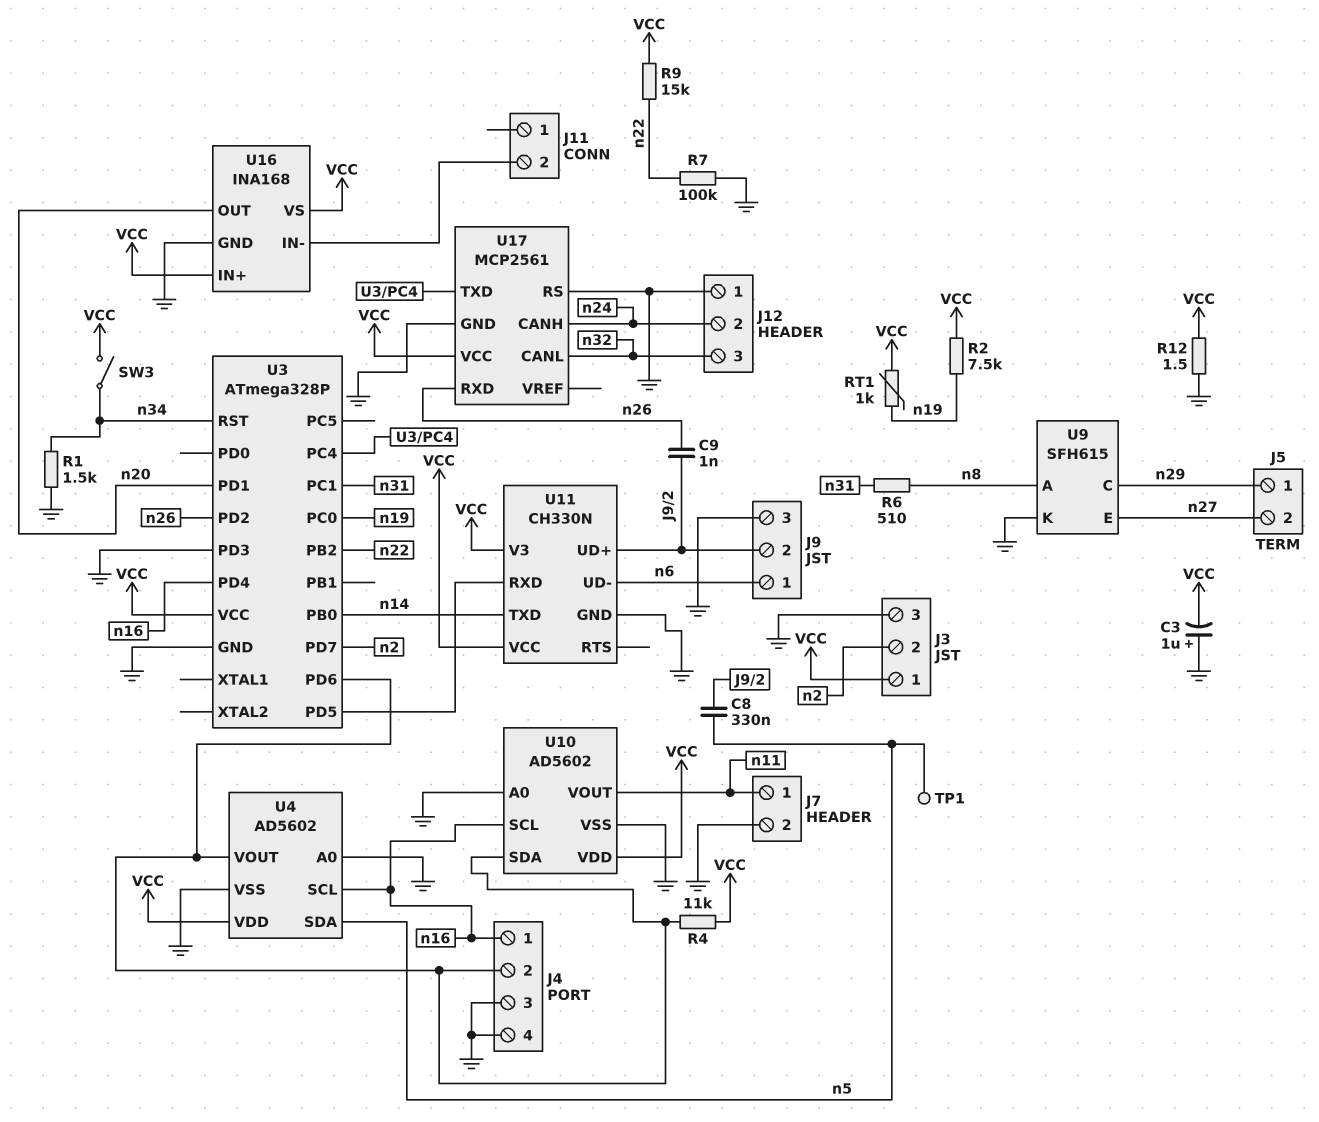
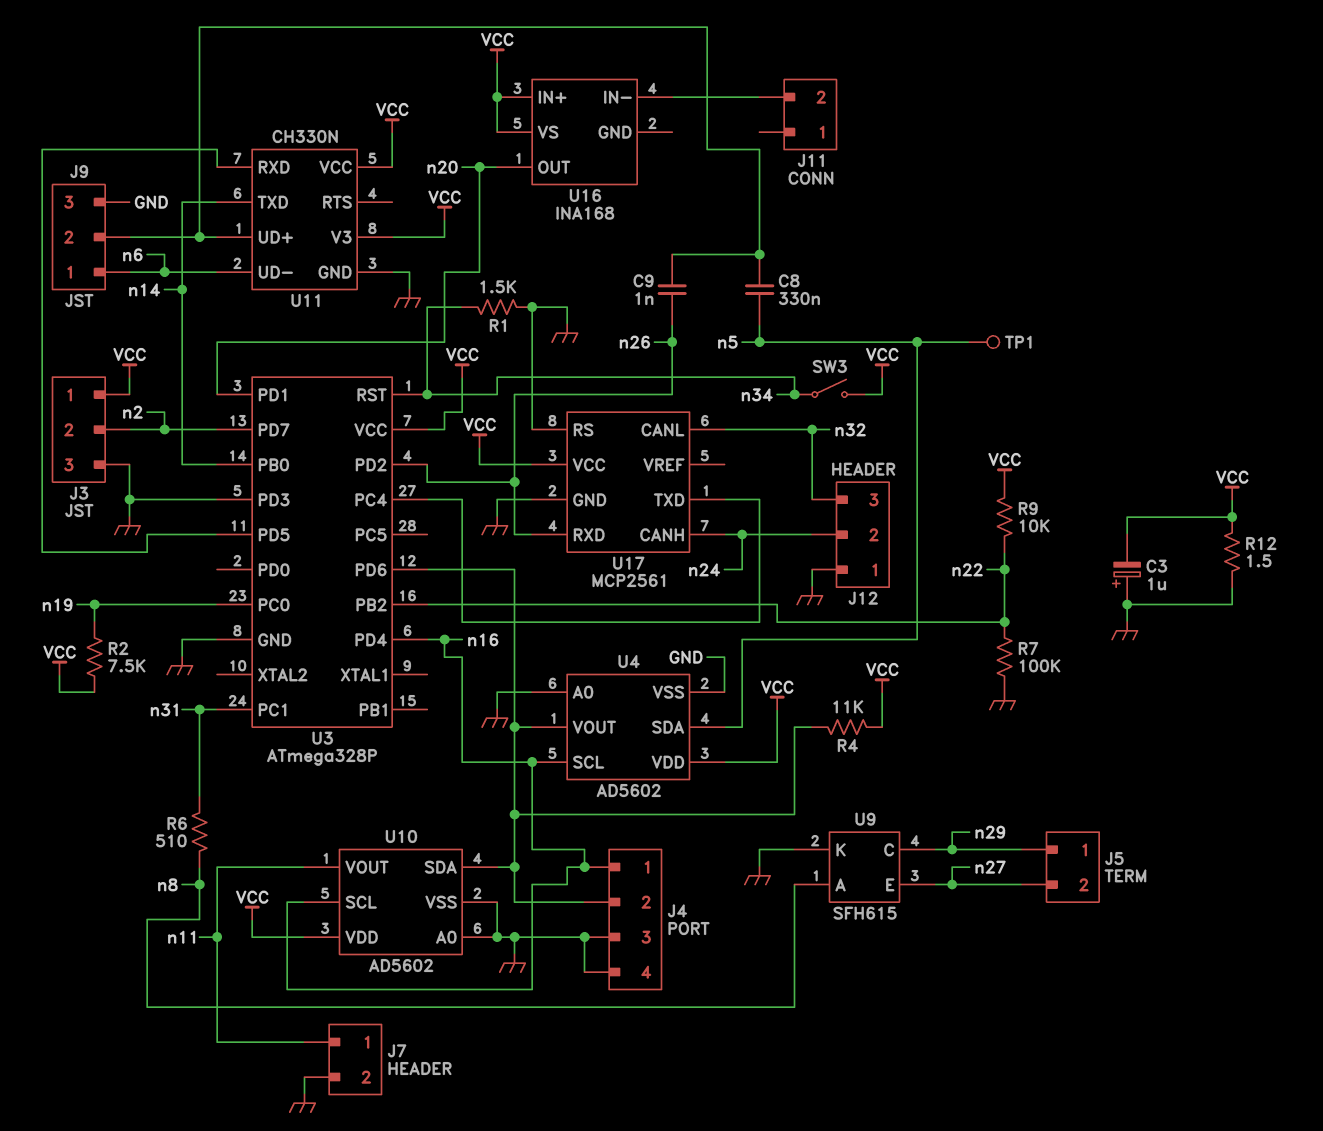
R9: 15k (VCC, n22) -> 10k (VCC, n22)
RT1: 1k (VCC, n19) -> none
U16 pin GND: GND -> none

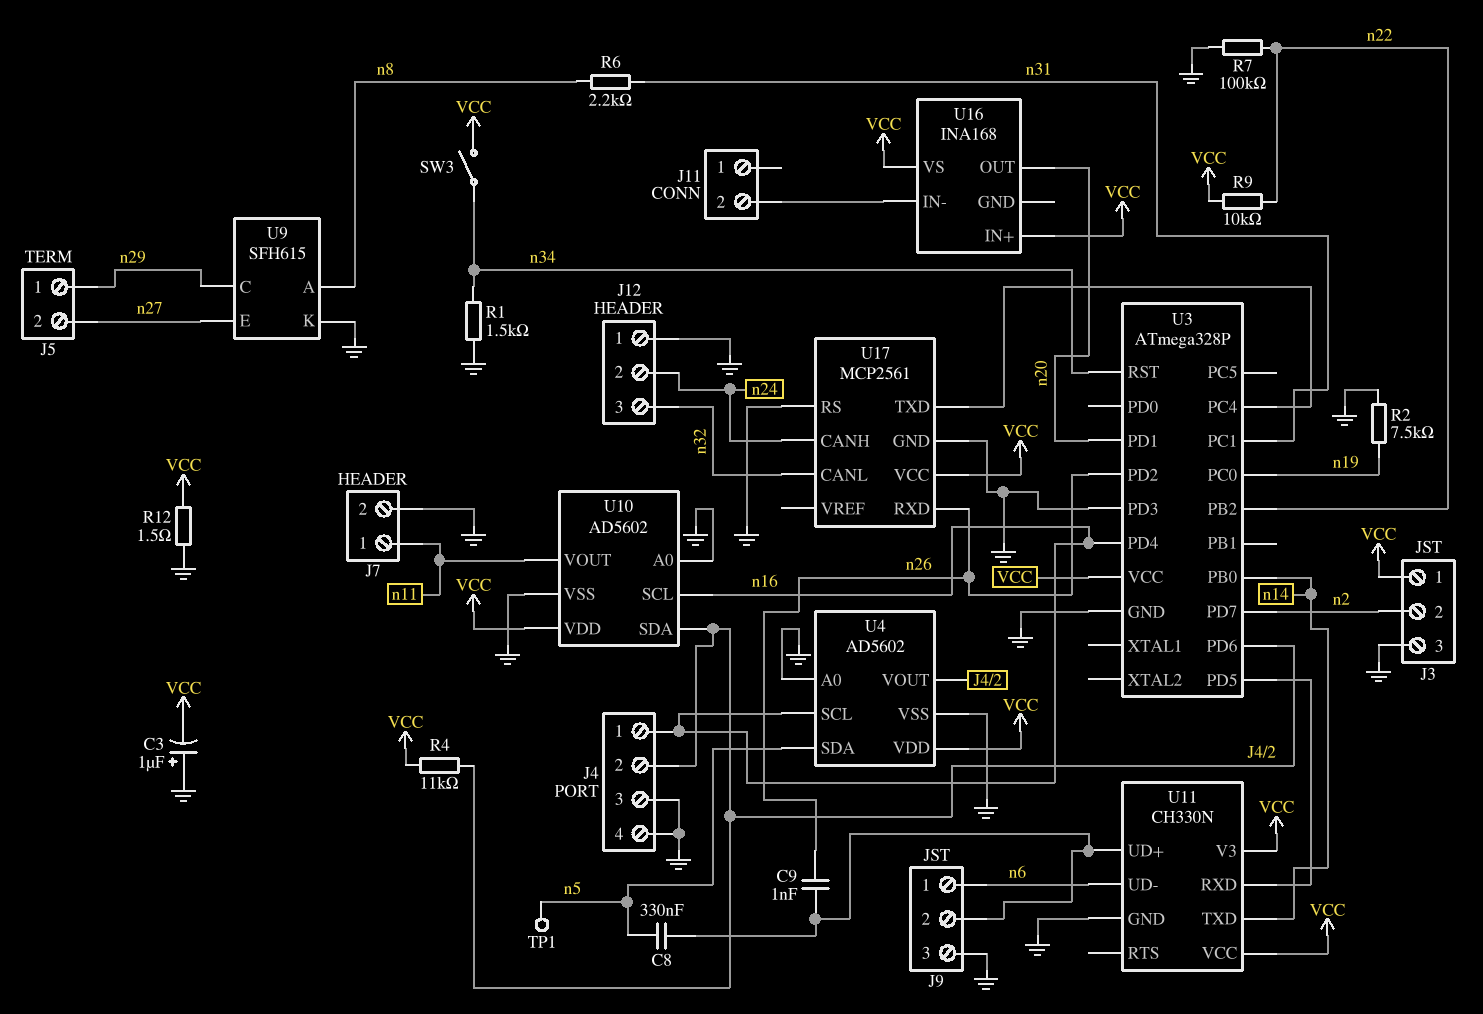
R2: 7.5k (VCC, n19) -> 7.5k (GND, n19)
R6: 510 (n8, n31) -> 2.2k (n8, n31)

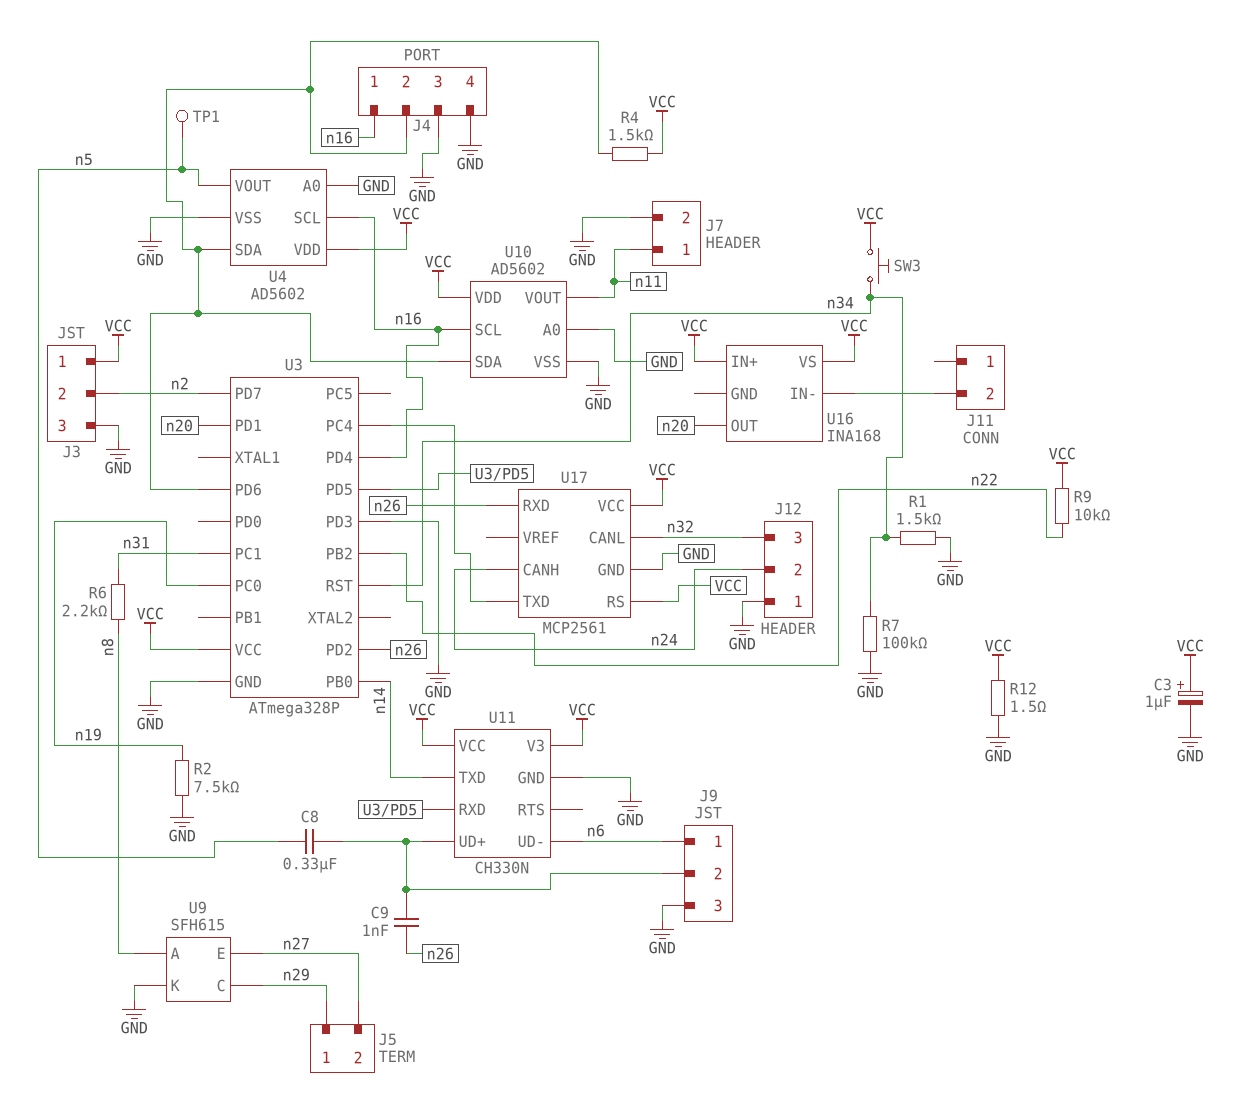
C3: 1uF (plus GND, minus VCC) -> 1uF (plus VCC, minus GND)
R4: 11k (J4/2, VCC) -> 1.5k (J4/2, VCC)
R7: 100k (GND, n22) -> 100k (GND, n34)
SW3: switch (VCC, n34) -> button (VCC, n34)
U4 pin SDA: n5 -> J4/2
U4 pin VOUT: J4/2 -> n5
U17 pin RS: GND -> VCC

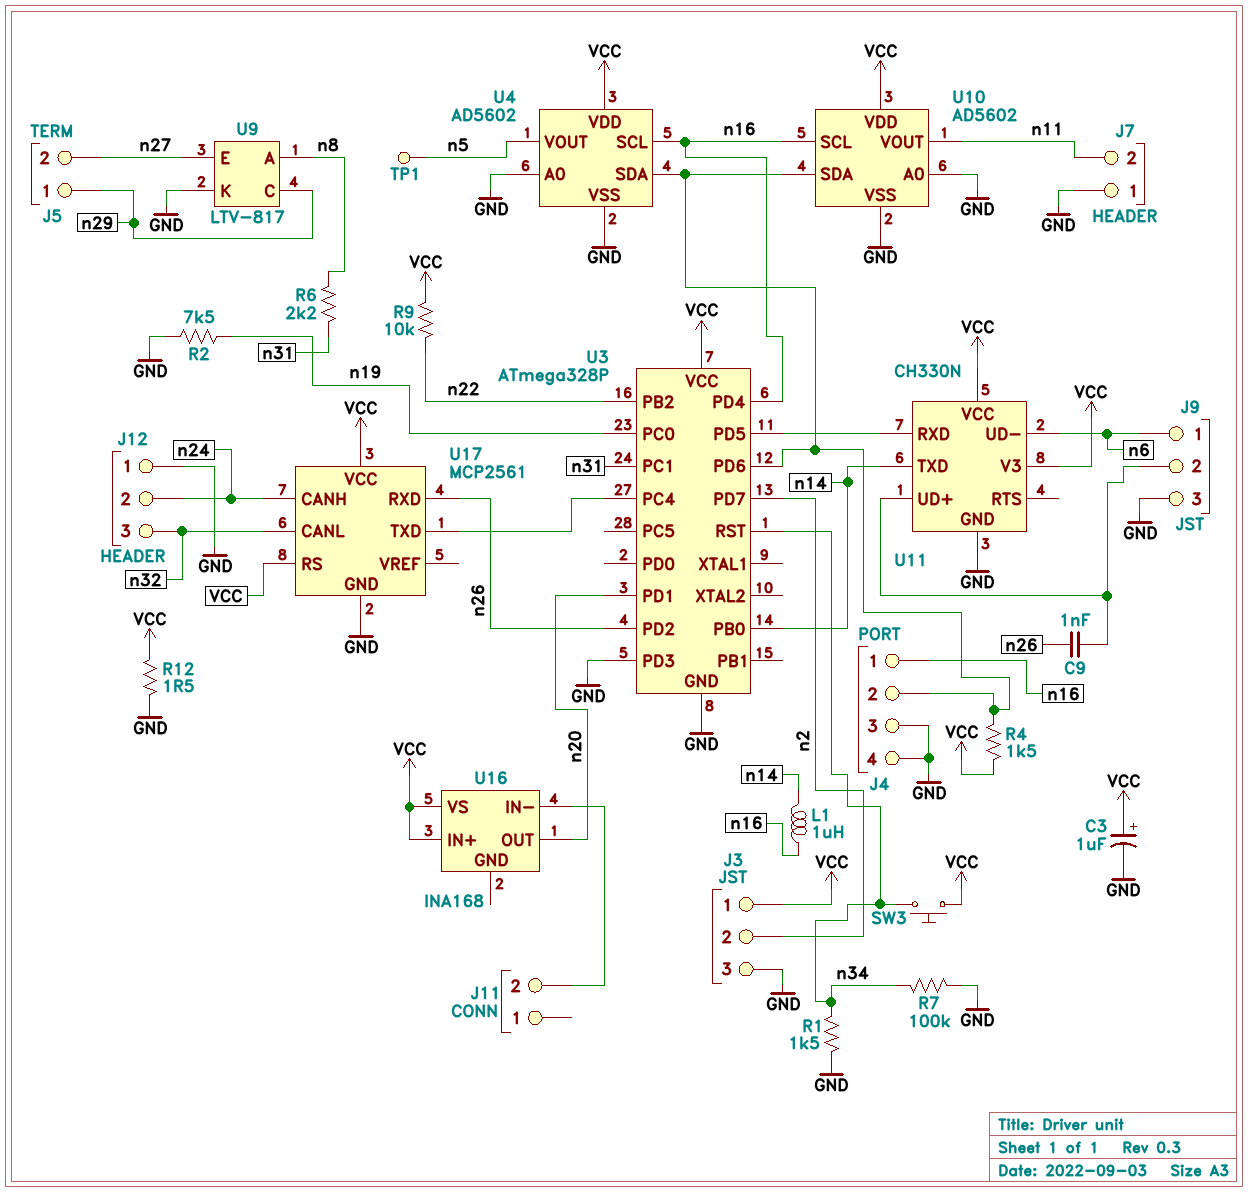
C8: 330nF (J9/2, n5) -> none
J7 pin 1: n11 -> GND
J7 pin 2: GND -> n11
L1: none -> 1uH (n14, n16)
U9: SFH615 -> LTV-817

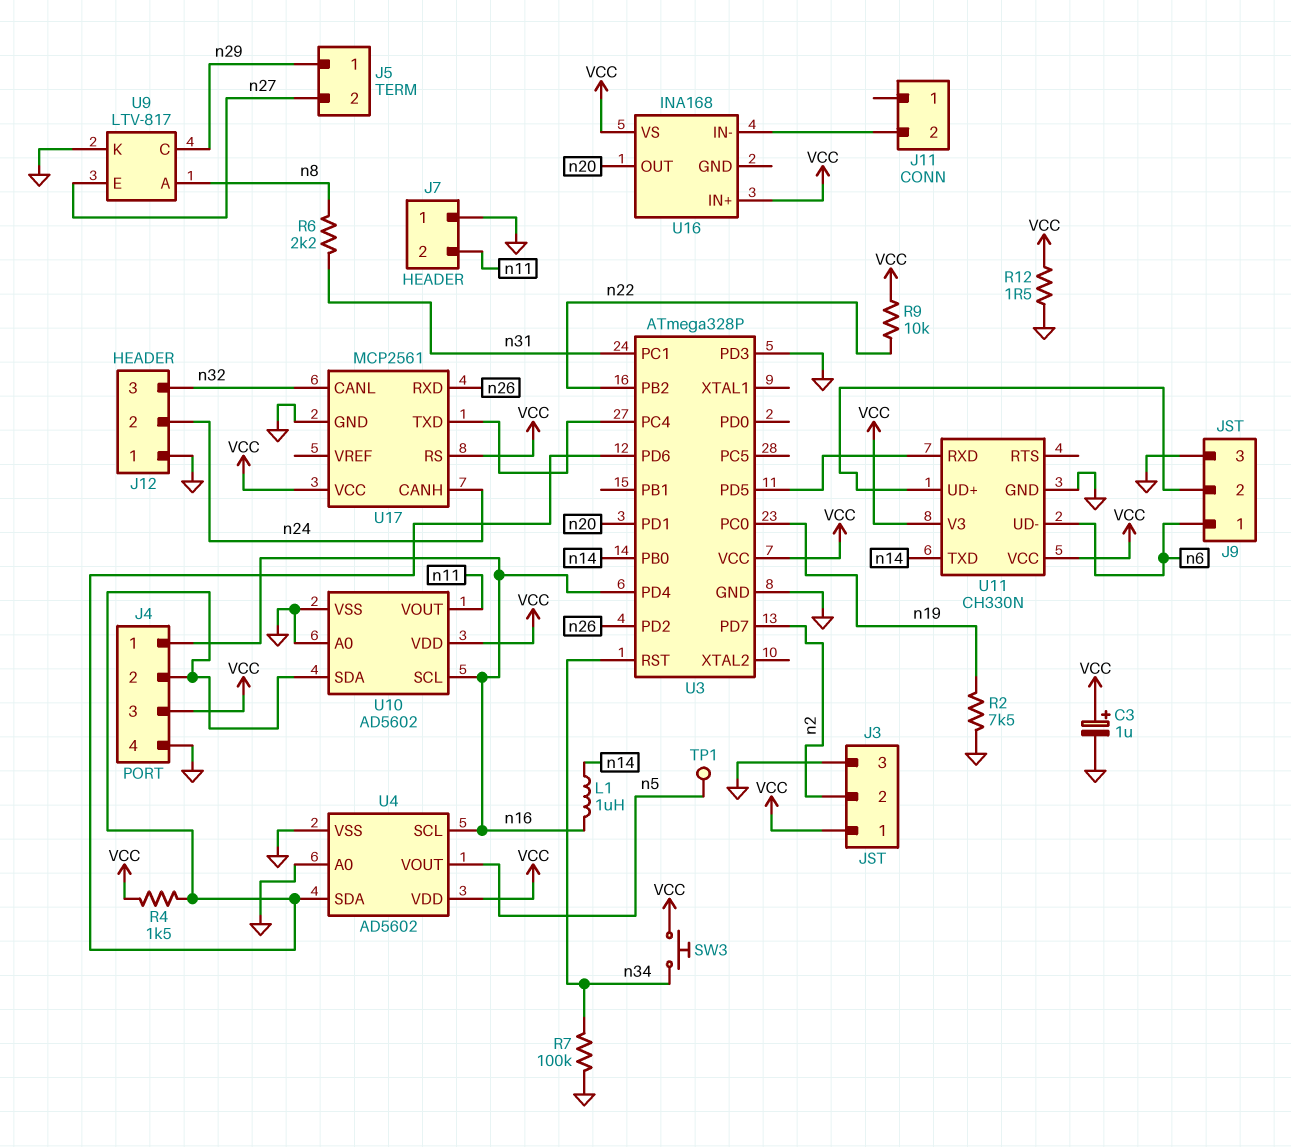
C9: 1nF (J9/2, n26) -> none
J4 pin 3: GND -> VCC
R1: 1.5k (GND, n34) -> none

